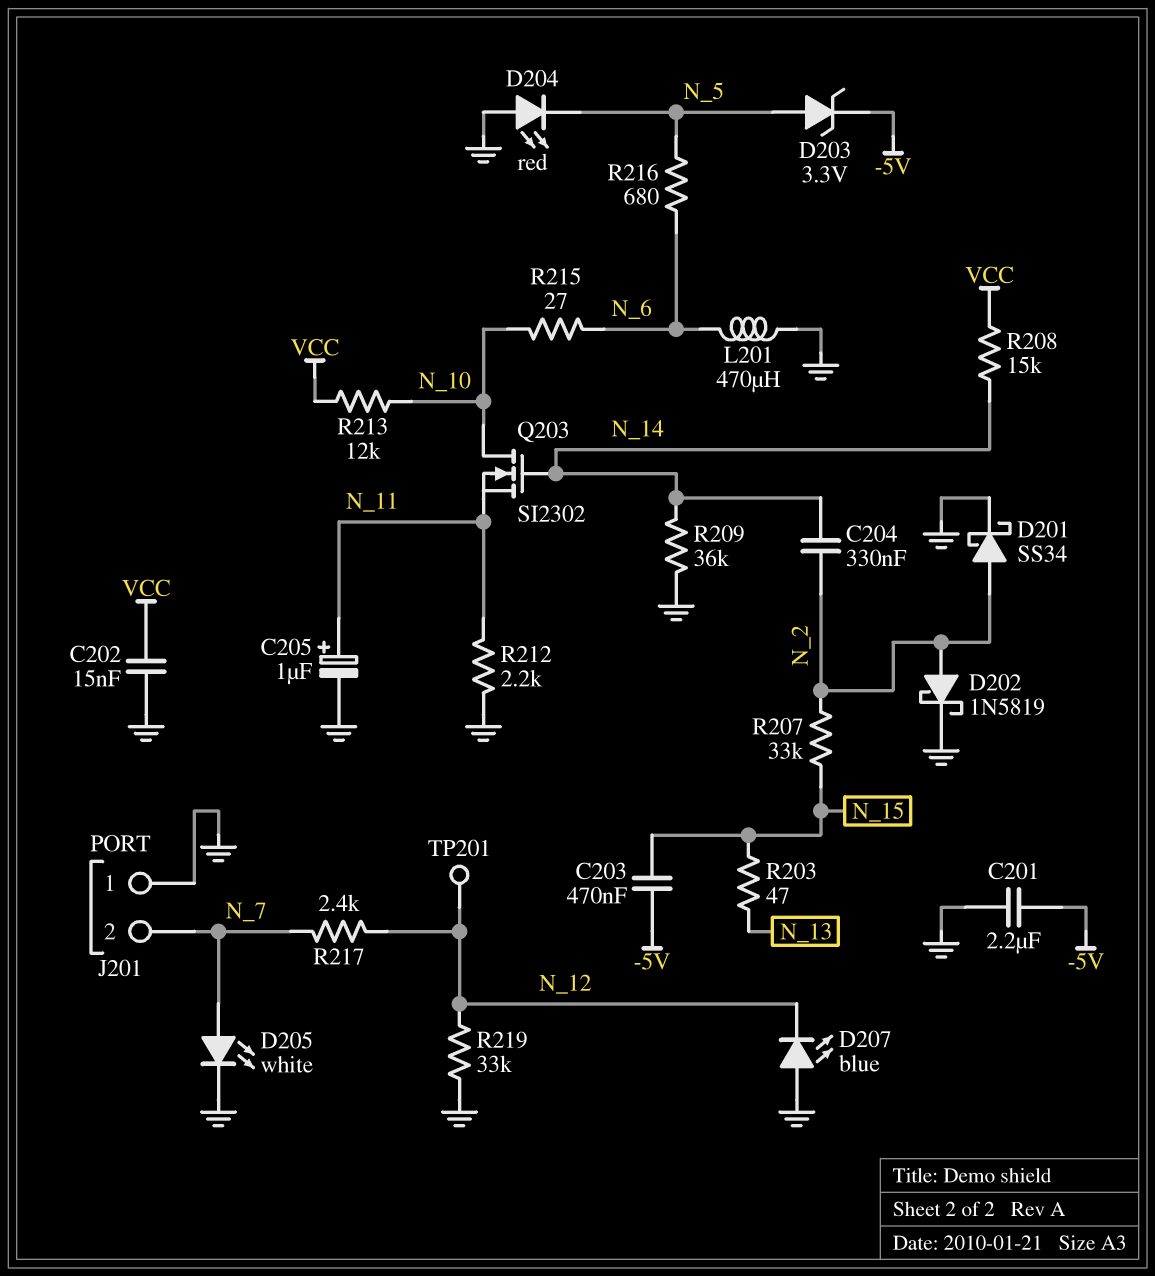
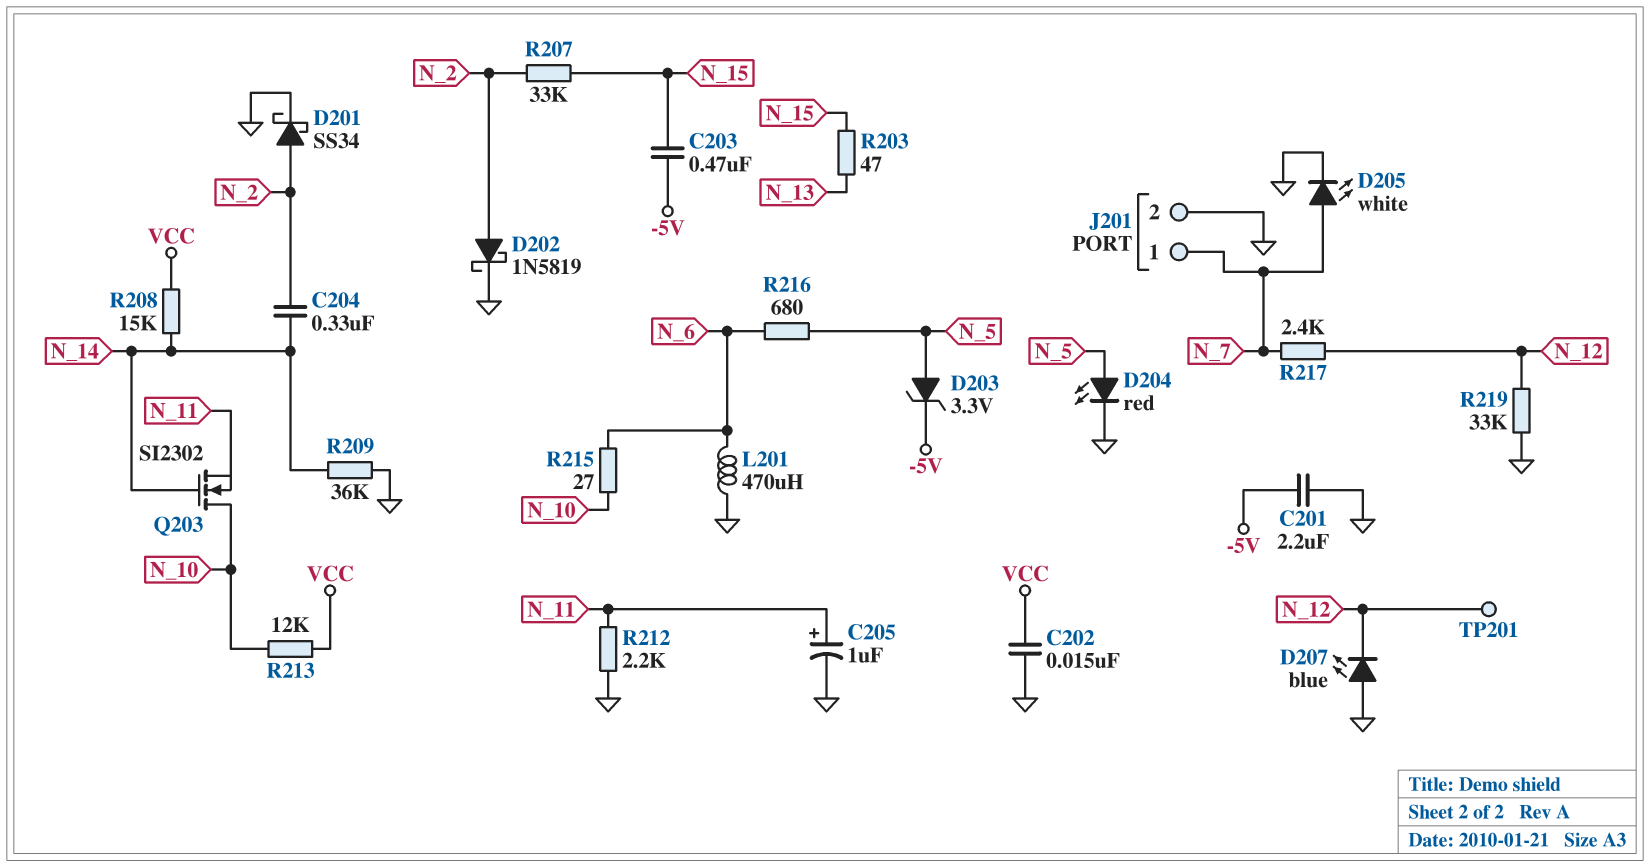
D204: LED red (A GND, K N_5) -> LED red (A N_5, K GND)
J201 pin 1: GND -> N_7
J201 pin 2: N_7 -> GND

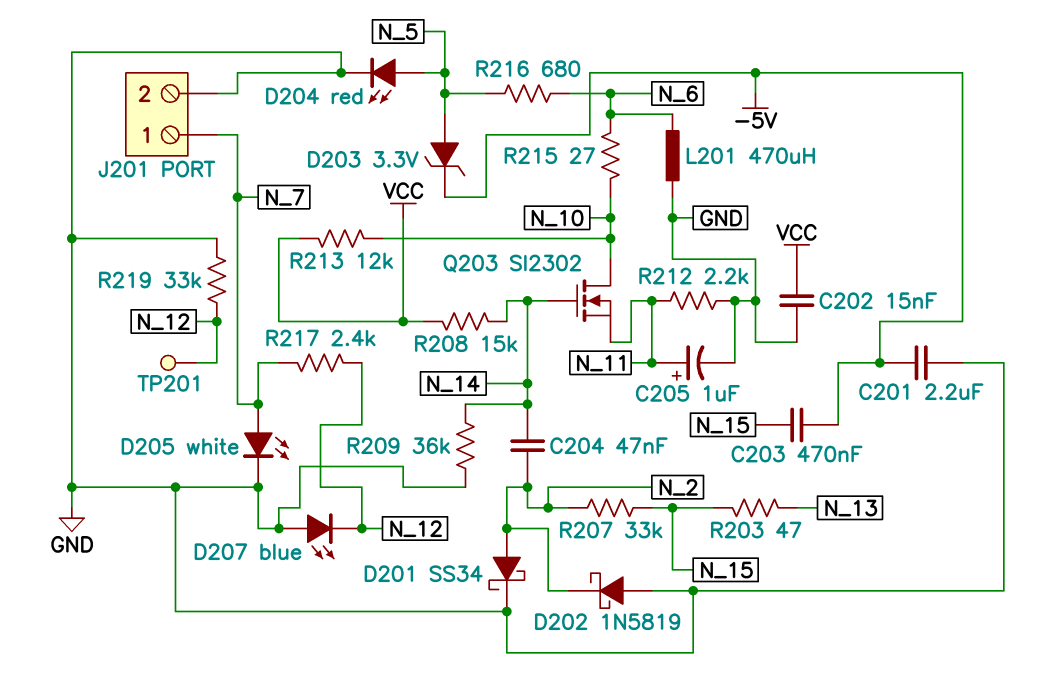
C204: 330nF (N_2, N_14) -> 47nF (N_2, N_14)
D202: schottky 1N5819 (A N_2, K GND) -> schottky 1N5819 (A GND, K N_2)

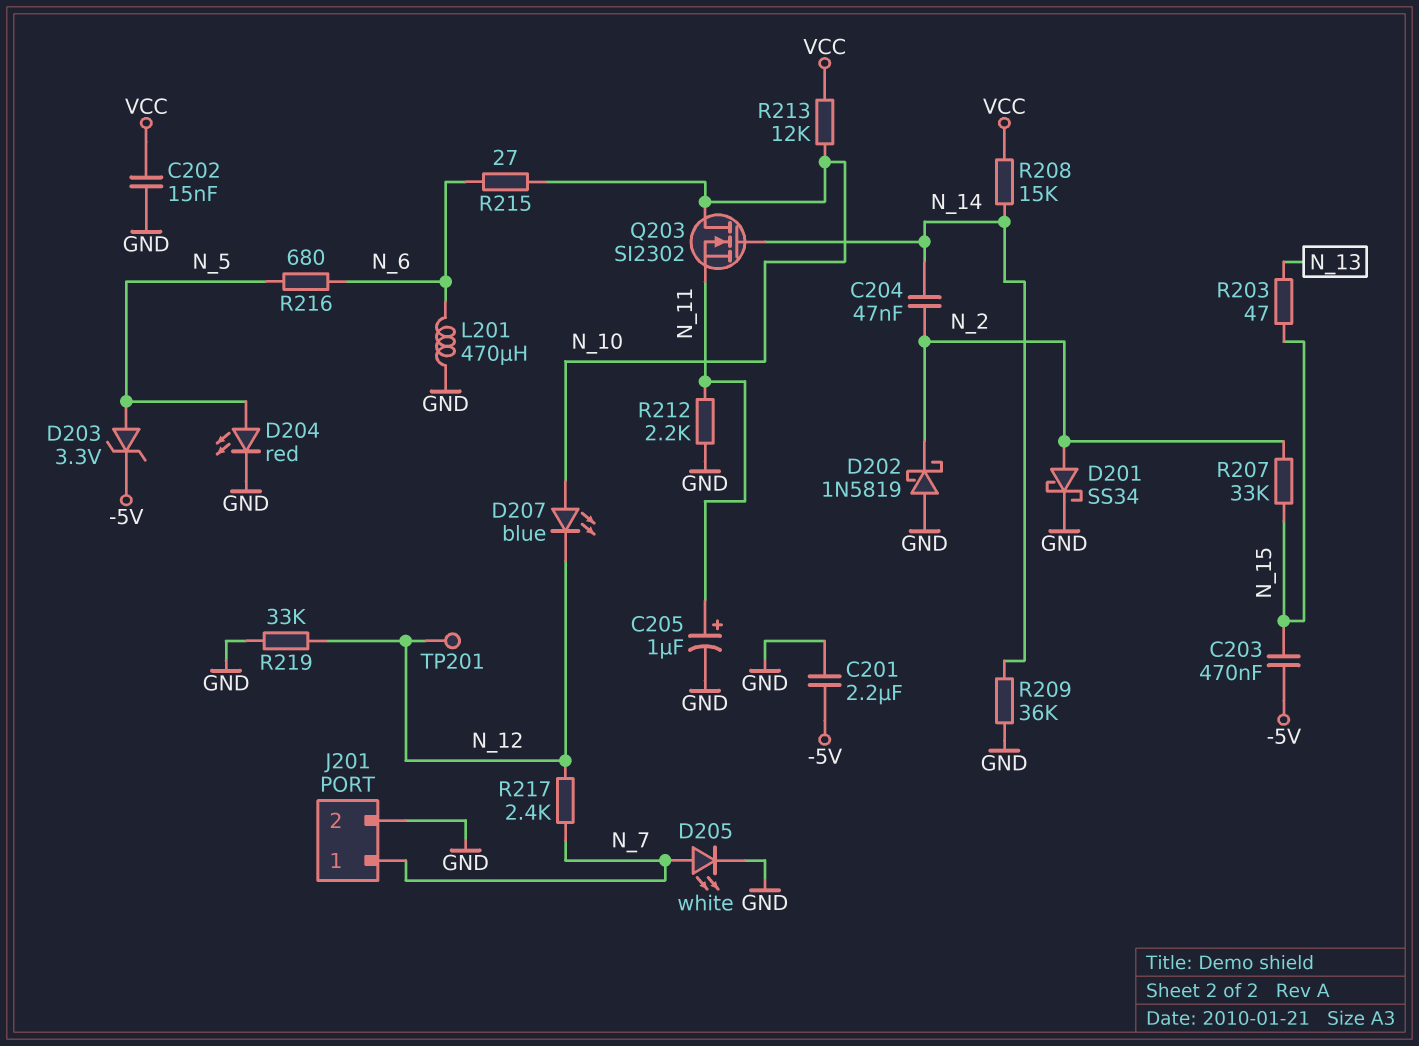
D207: LED blue (A GND, K N_12) -> LED blue (A N_10, K N_12)

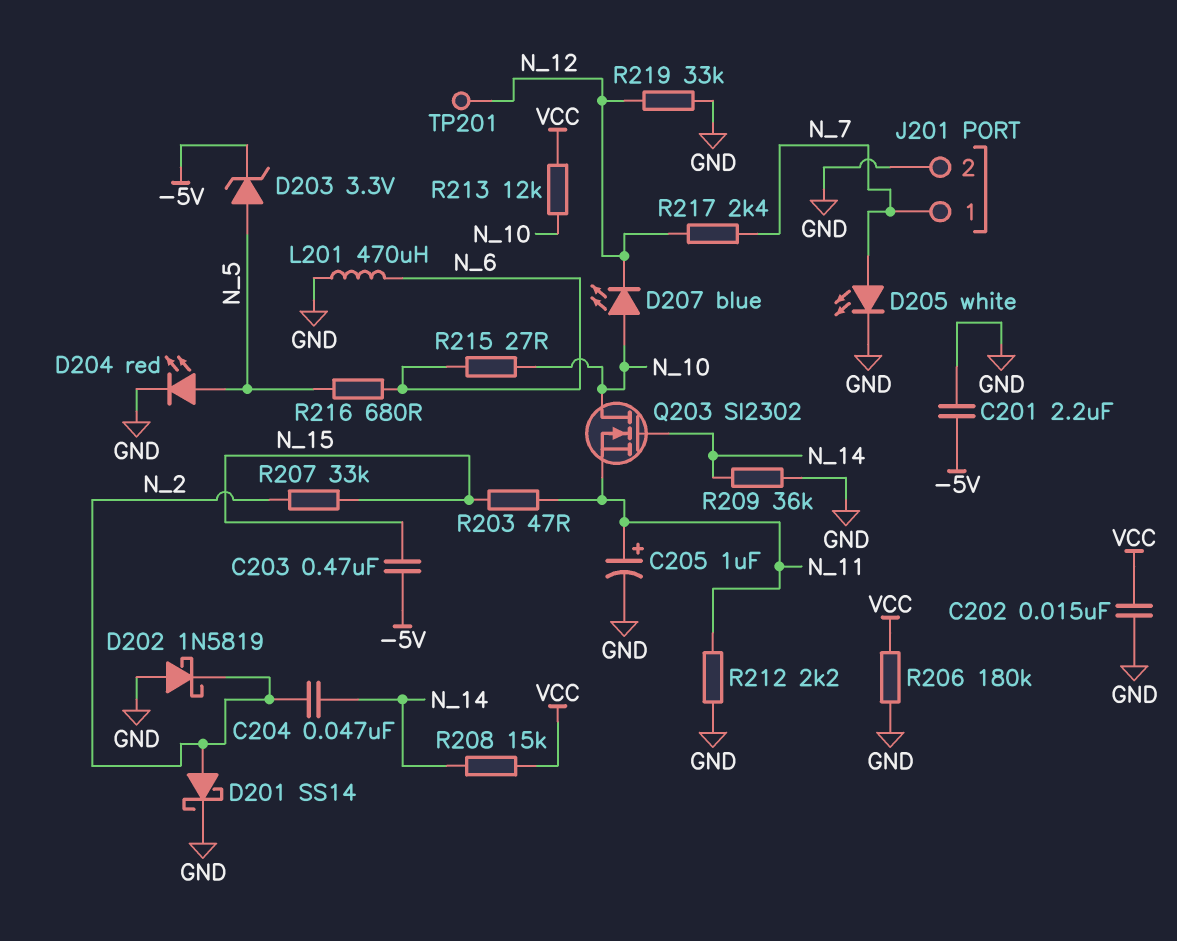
D201: schottky SS34 (A N_2, K GND) -> schottky SS14 (A N_2, K GND)
R203: 47 (N_13, N_15) -> 47 (N_11, N_15)
R206: none -> 180k (GND, VCC)

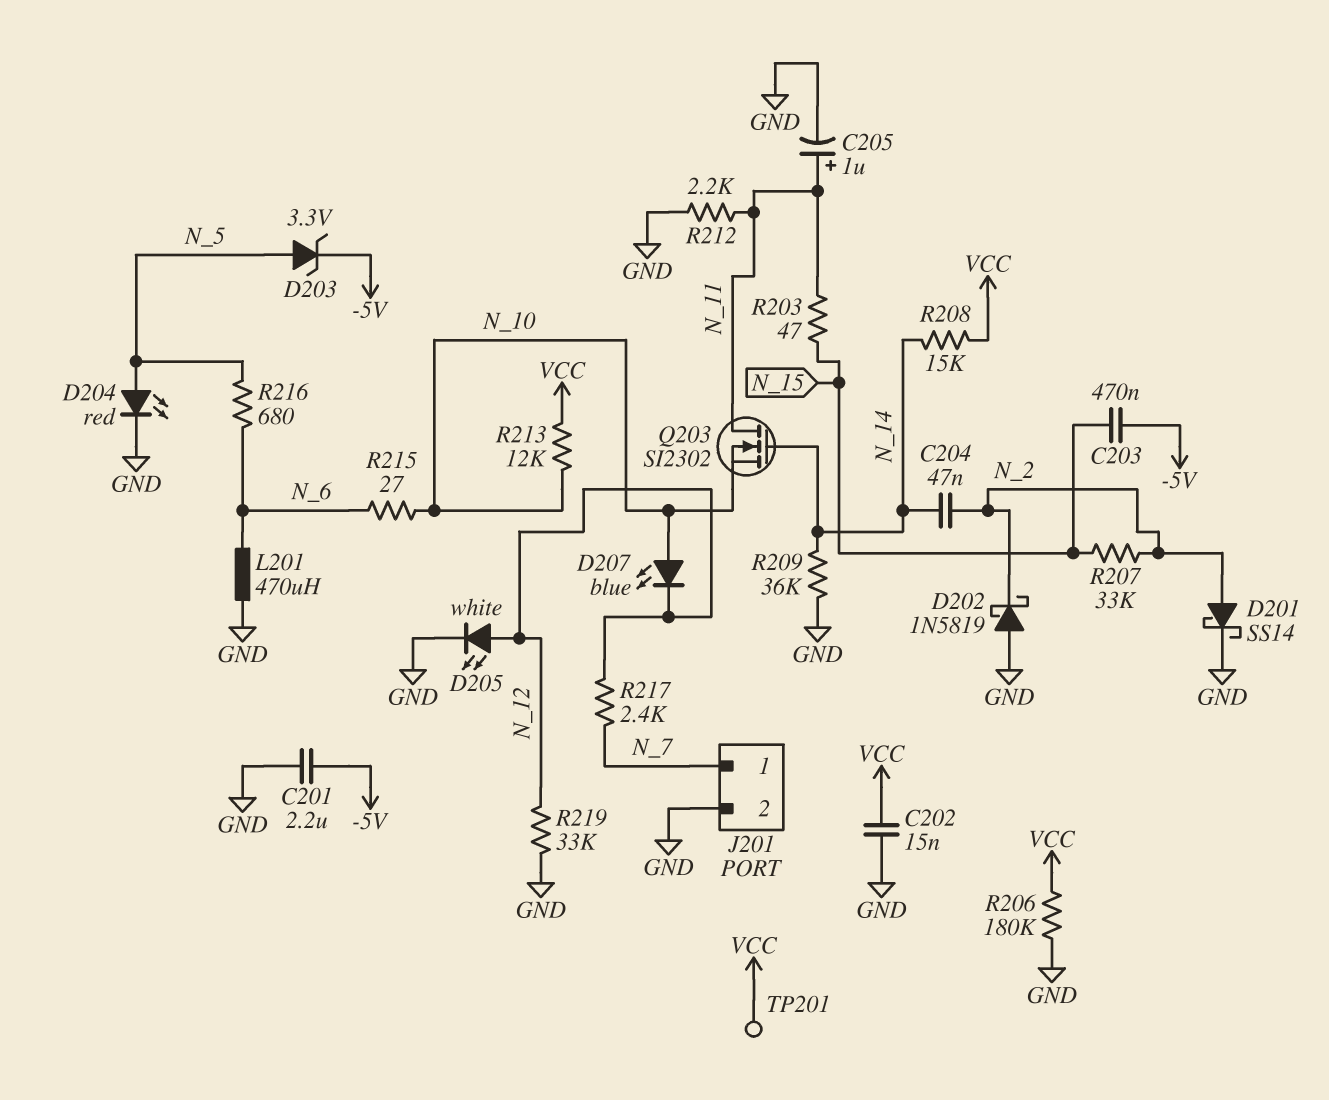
D205: LED white (A N_7, K GND) -> LED white (A N_12, K GND)
Q203: NMOS SI2302 (G N_14, D N_10, S N_11) -> NMOS SI2302 (G N_14, D N_11, S N_10)
TP201: test point (N_12) -> test point (VCC)

